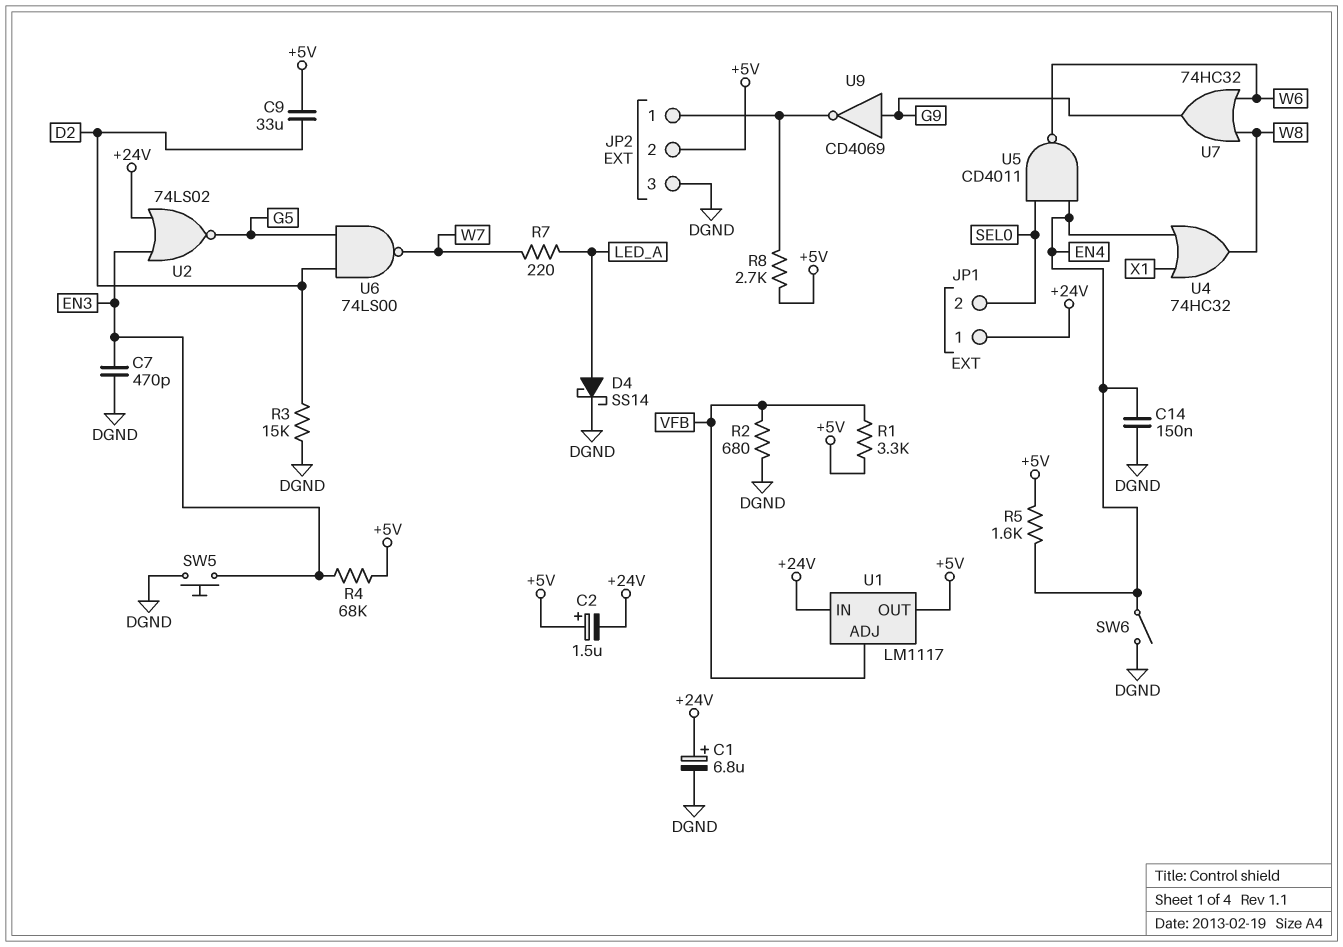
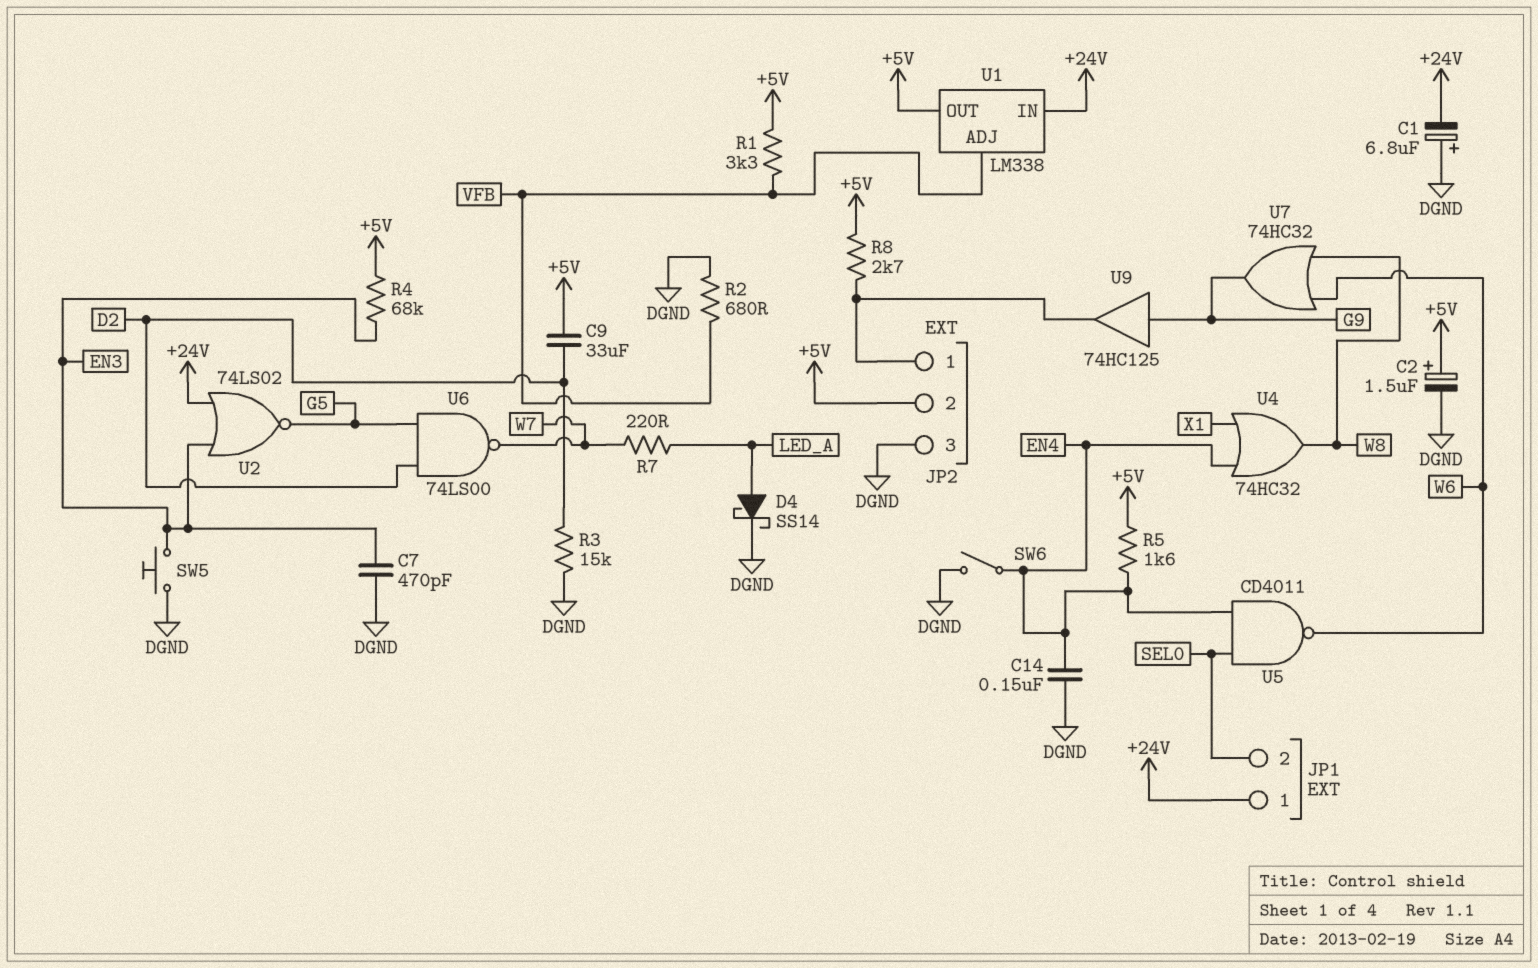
C1: 6.8uF (plus +24V, minus DGND) -> 6.8uF (plus DGND, minus +24V)
C2: 1.5uF (plus +5V, minus +24V) -> 1.5uF (plus +5V, minus DGND)
U1: LM1117 -> LM338
U9: NOT CD4069 (in G9, out JP2/1) -> buffer 74HC125 (in G9, out JP2/1)

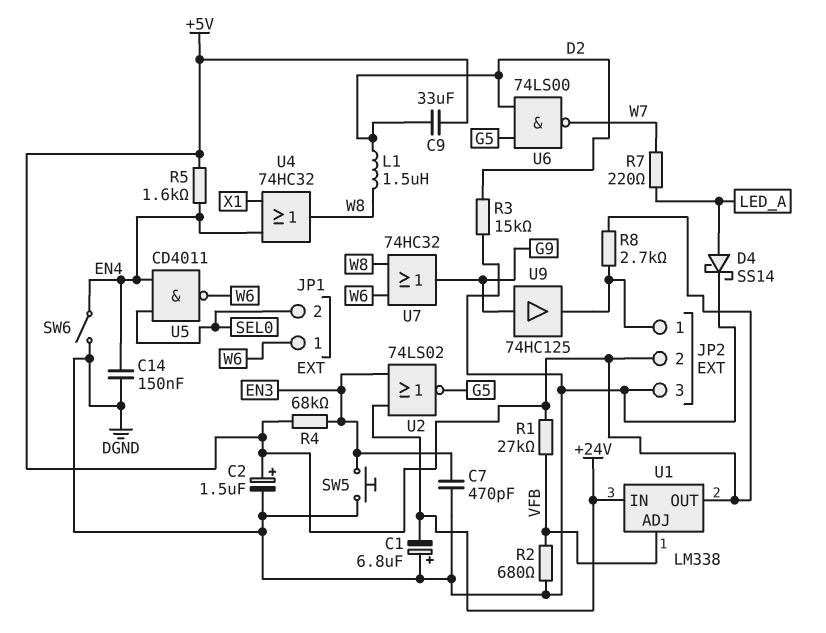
JP1 pin 1: +24V -> W6
L1: none -> 1.5uH (D2, W8)
R1: 3.3k (+5V, VFB) -> 27k (+5V, VFB)

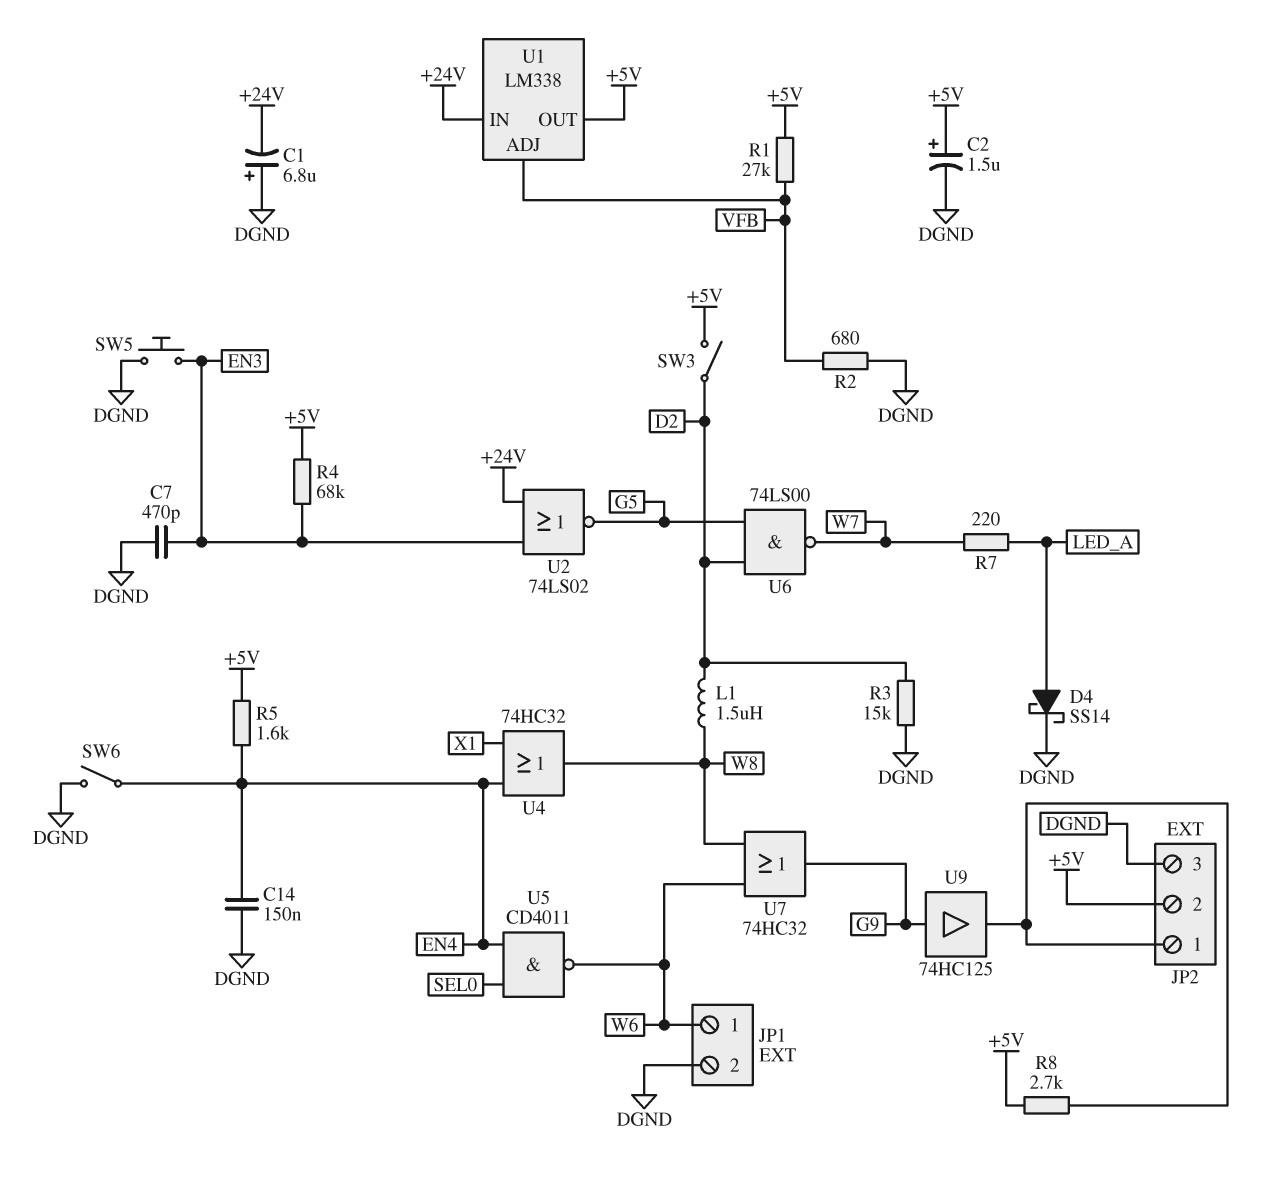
C9: 33uF (+5V, D2) -> none
JP1 pin 2: SEL0 -> DGND
SW3: none -> switch (+5V, D2)

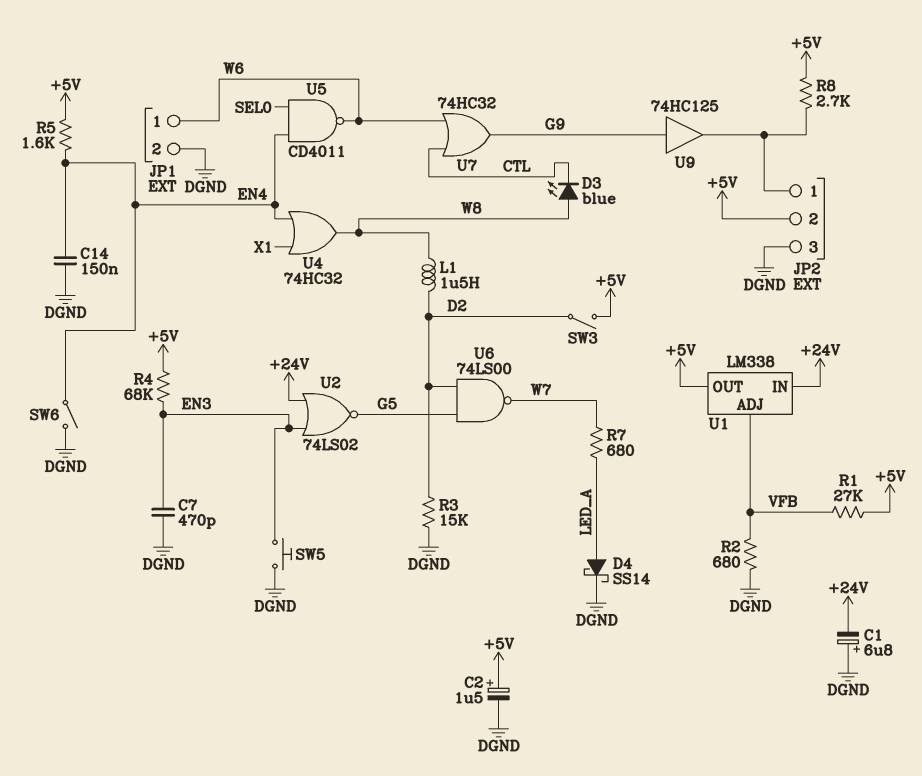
D3: none -> LED blue (A W8, K CTL)
R7: 220 (LED_A, W7) -> 680 (LED_A, W7)
U7: OR 74HC32 (in W6, in W8, out G9) -> OR 74HC32 (in CTL, in W6, out G9)

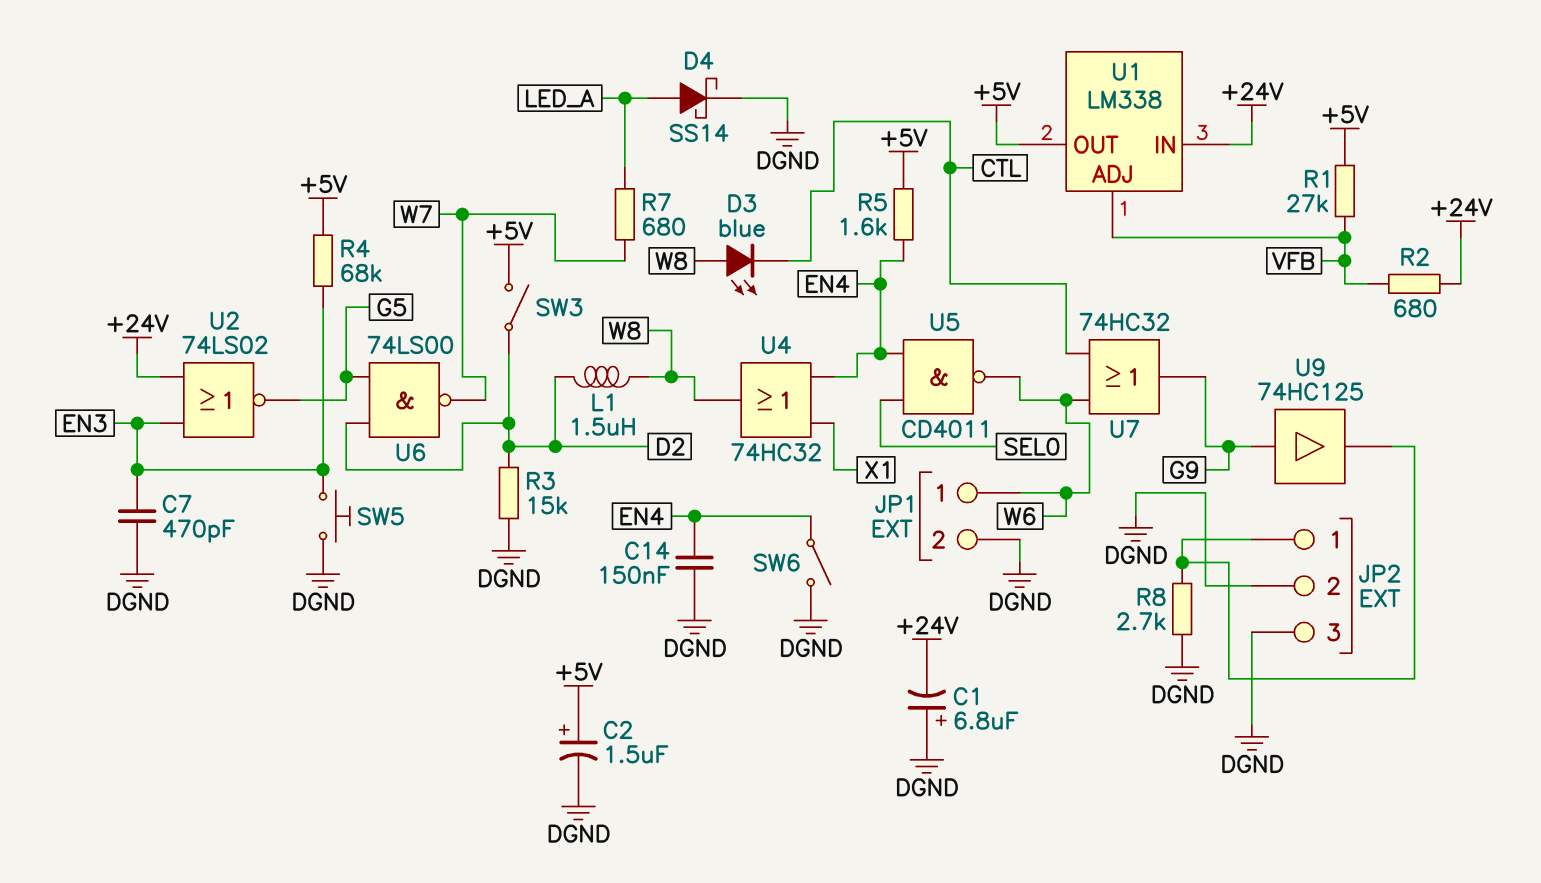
JP2 pin 2: +5V -> DGND
R2: 680 (DGND, VFB) -> 680 (+24V, VFB)
R8: 2.7k (+5V, JP2/1) -> 2.7k (DGND, JP2/1)

